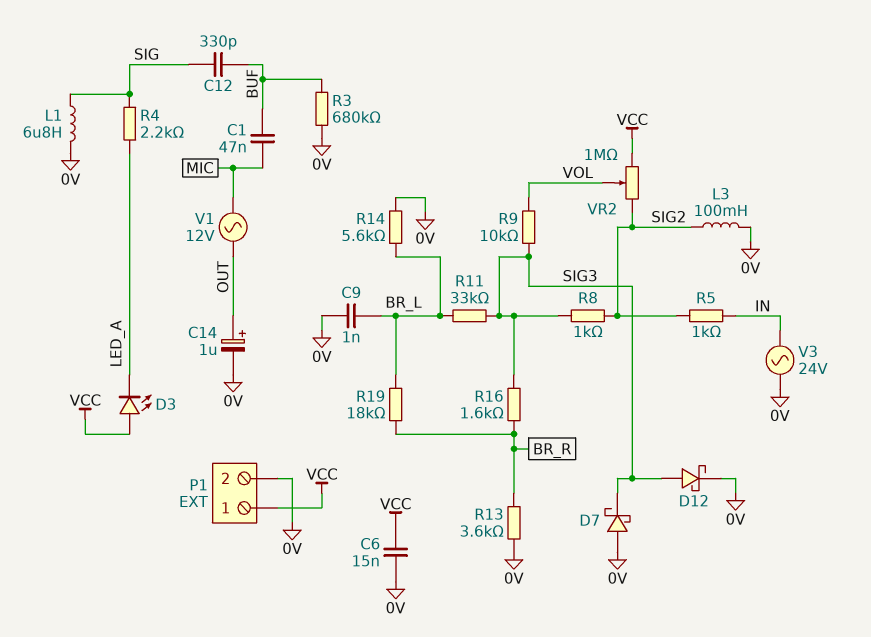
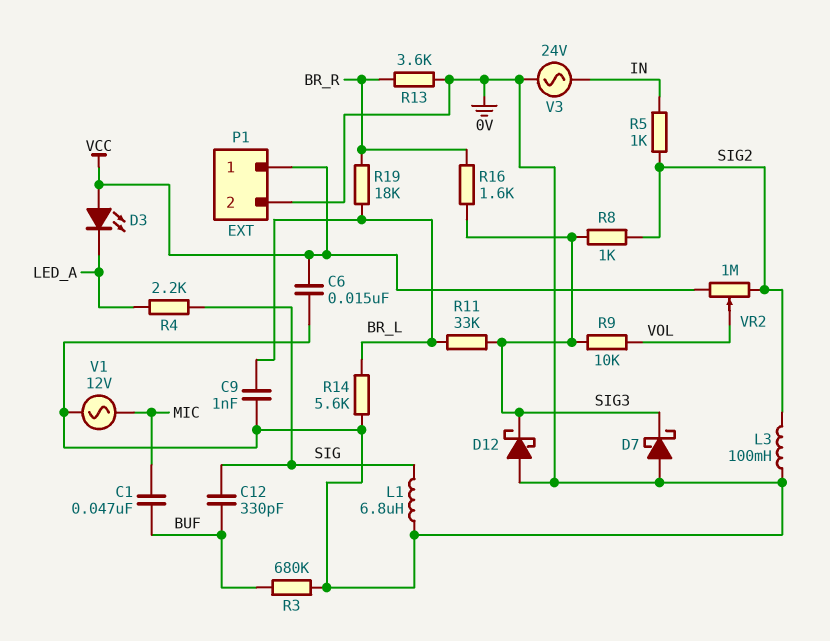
C14: 1uF (plus OUT, minus 0V) -> none
D12: schottky (A SIG3, K 0V) -> schottky (A 0V, K SIG3)
V1: AC 12V (MIC, OUT) -> AC 12V (0V, MIC)

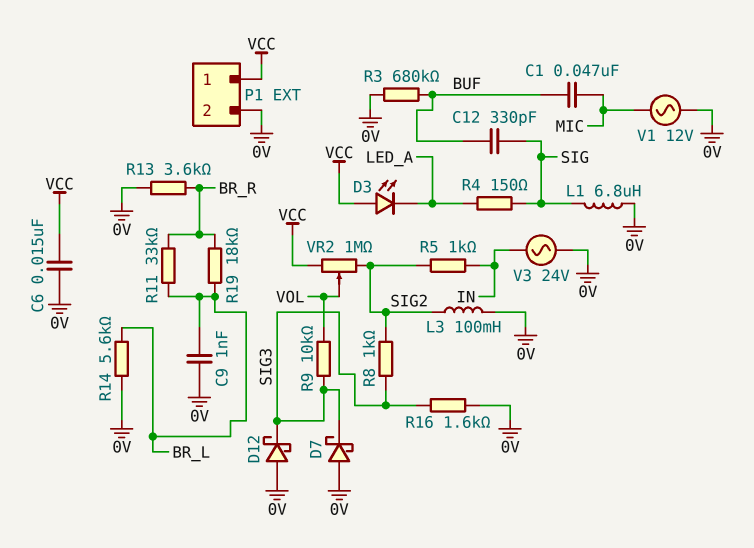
R4: 2.2k (LED_A, SIG) -> 150 (LED_A, SIG)
R11: 33k (BR_L, SIG3) -> 33k (BR_L, BR_R)
R16: 1.6k (BR_R, SIG3) -> 1.6k (0V, SIG3)

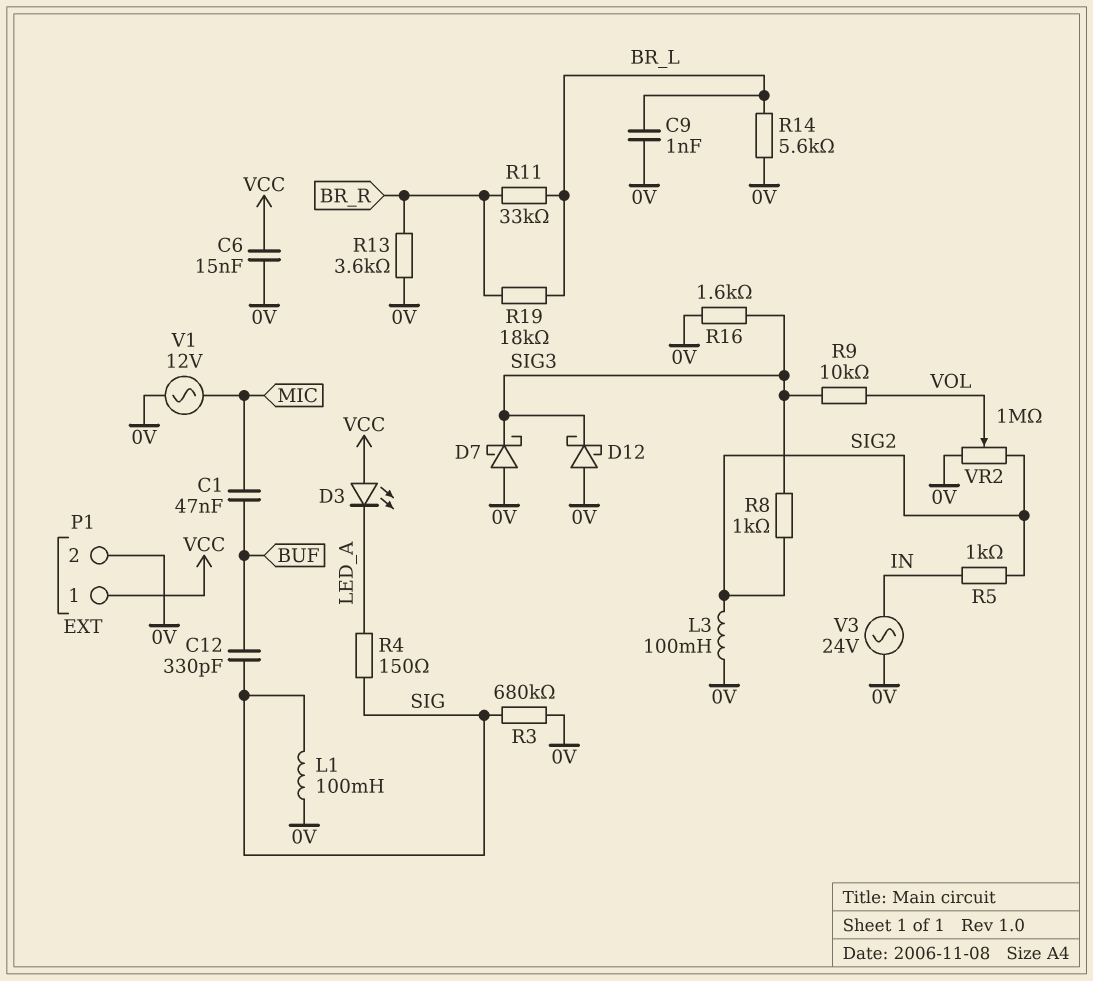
L1: 6.8uH (0V, SIG) -> 100mH (0V, SIG)
R3: 680k (0V, BUF) -> 680k (0V, SIG)
VR2: 1M (SIG2, VCC, wiper VOL) -> 1M (0V, SIG2, wiper VOL)

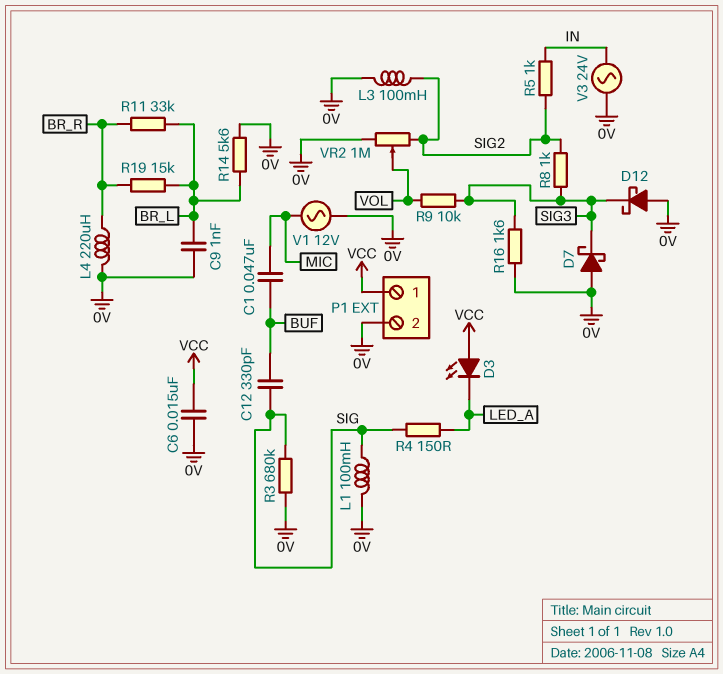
L4: none -> 220uH (0V, BR_R)
R13: 3.6k (0V, BR_R) -> none
R19: 18k (BR_L, BR_R) -> 15k (BR_L, BR_R)

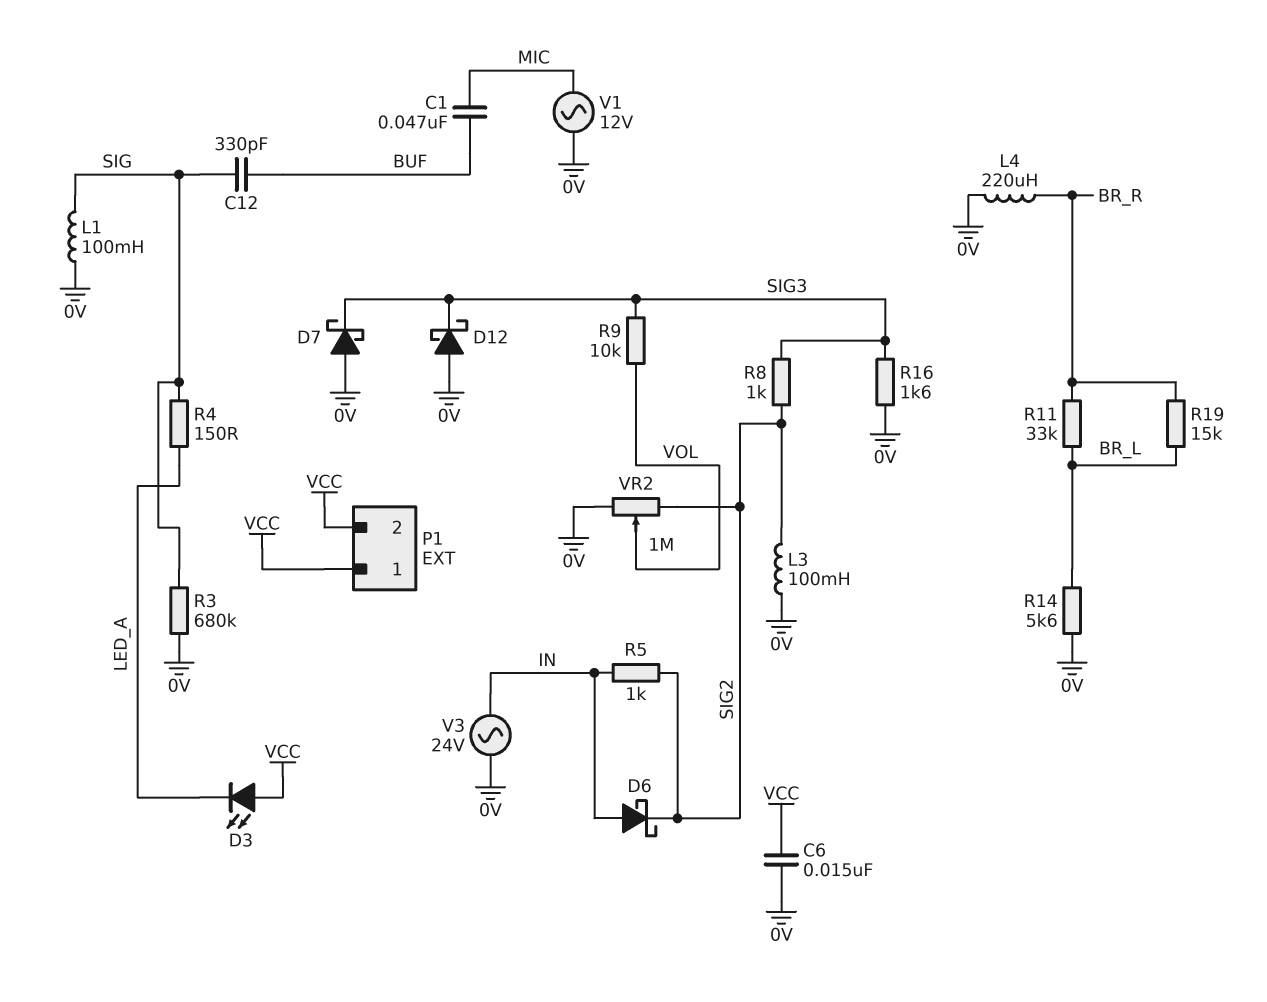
C9: 1nF (0V, BR_L) -> none
D6: none -> schottky (A IN, K SIG2)
P1 pin 2: 0V -> VCC

